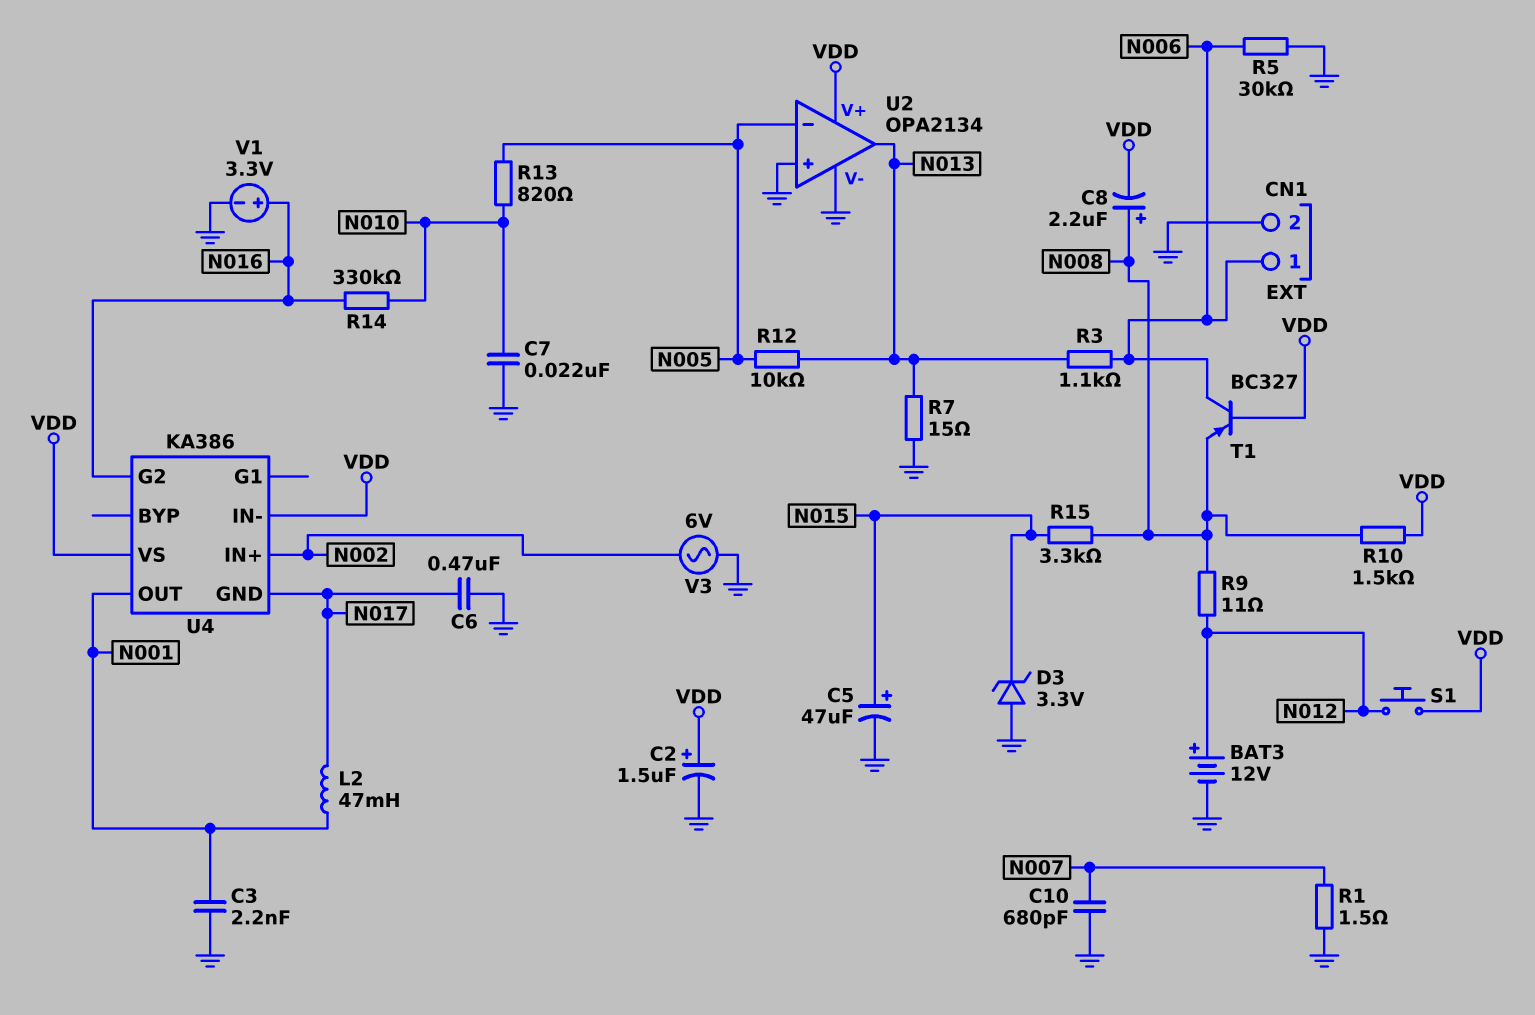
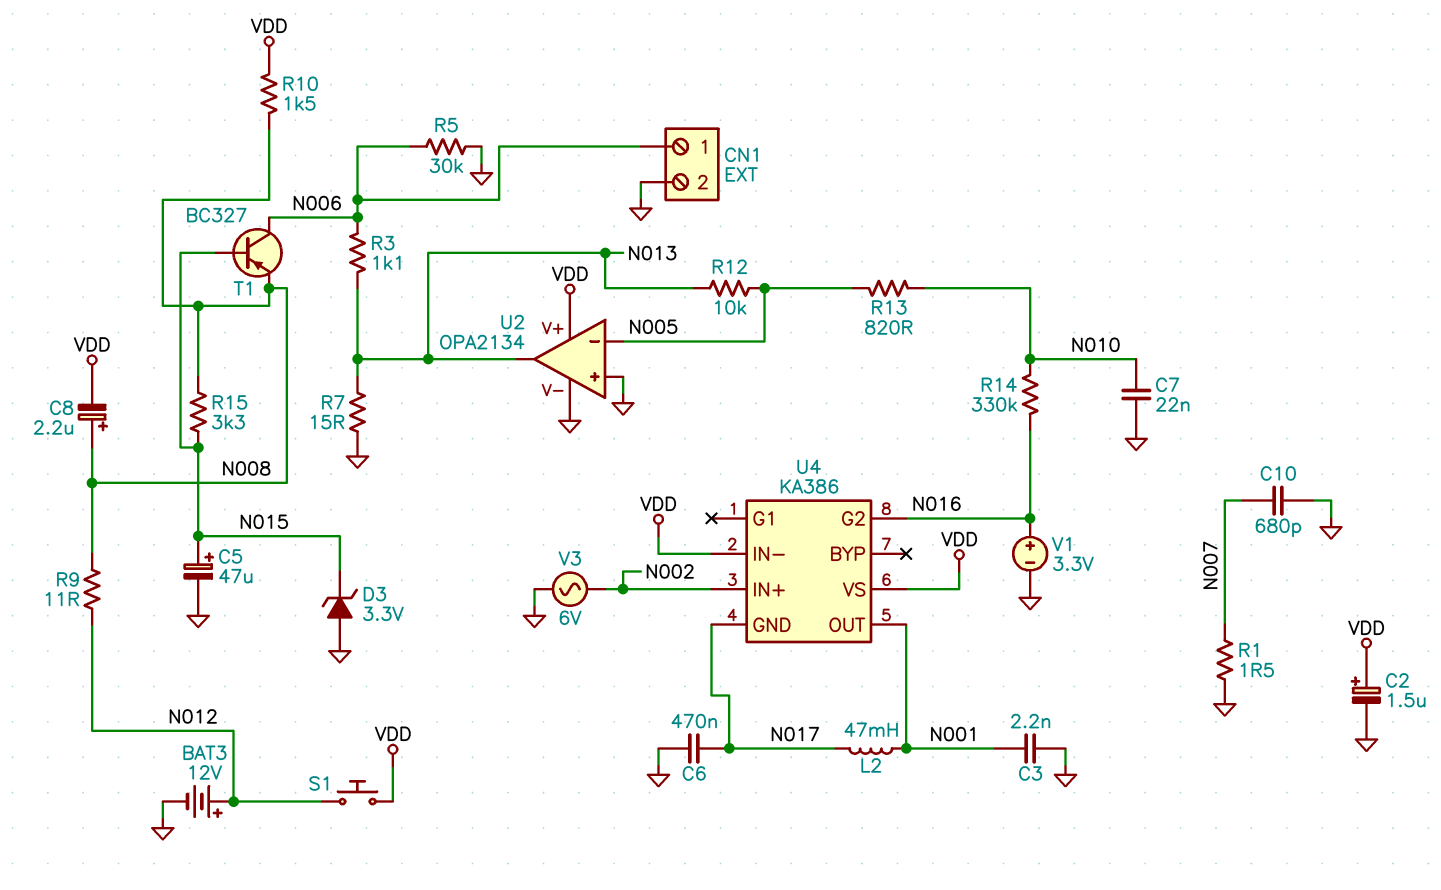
T1: PNP BC327 (B VDD, C N006, E N008) -> PNP BC327 (B N015, C N006, E N008)

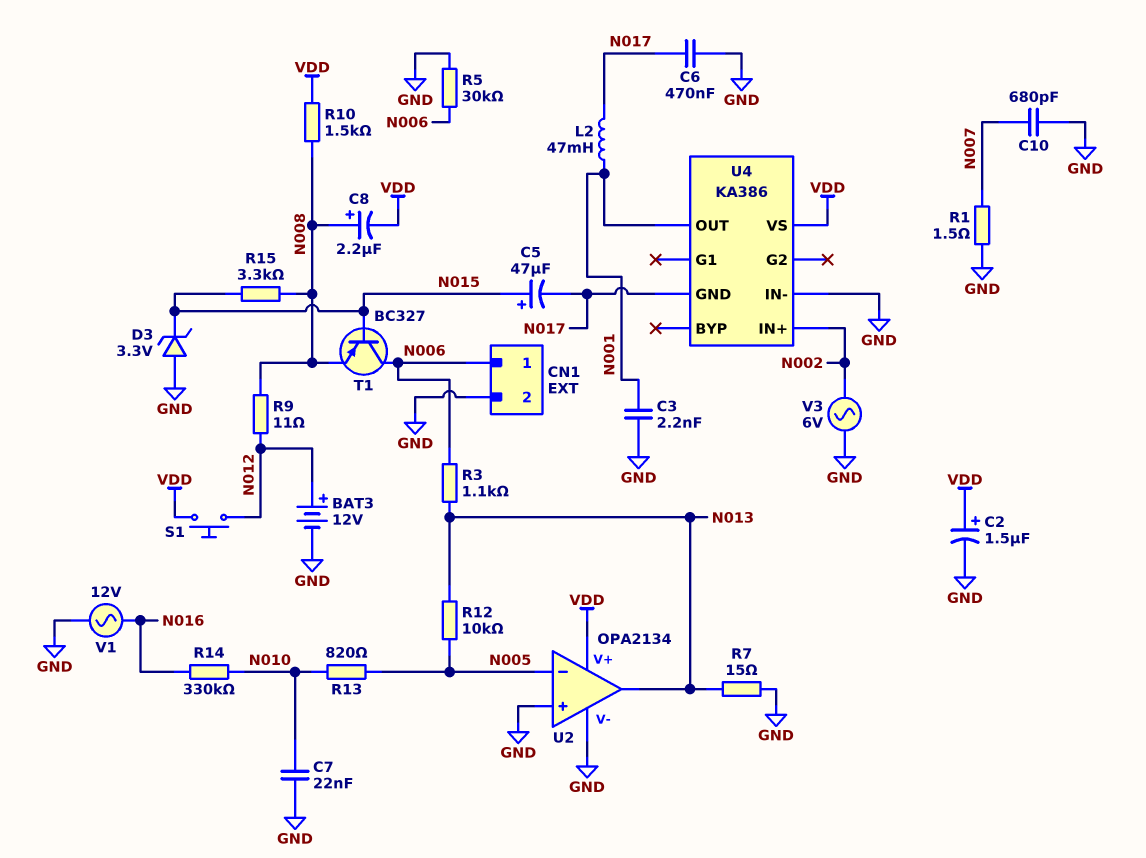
C5: 47uF (plus N015, minus GND) -> 47uF (plus N015, minus N017)
U4 pin G2: N016 -> none
U4 pin IN-: VDD -> GND
V1: 3.3V (plus N016, minus GND) -> AC 12V (GND, N016)

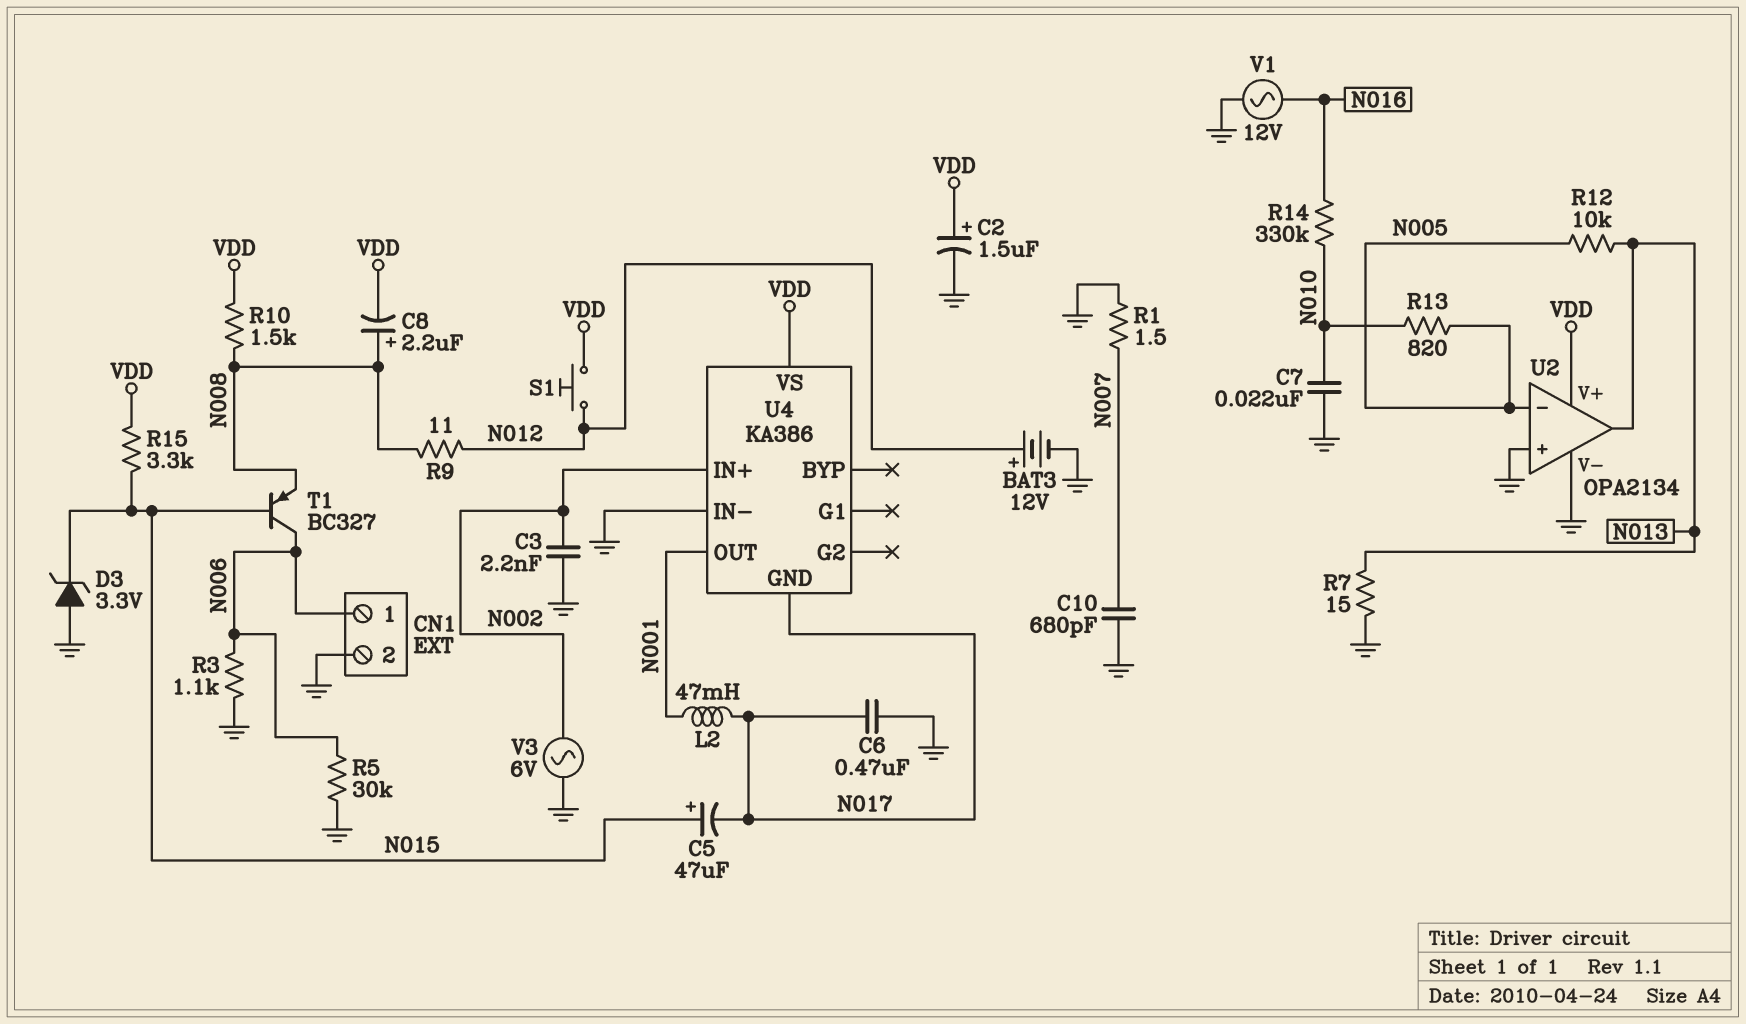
C3: 2.2nF (GND, N001) -> 2.2nF (GND, N002)
R3: 1.1k (N006, N013) -> 1.1k (GND, N006)
R15: 3.3k (N008, N015) -> 3.3k (N015, VDD)

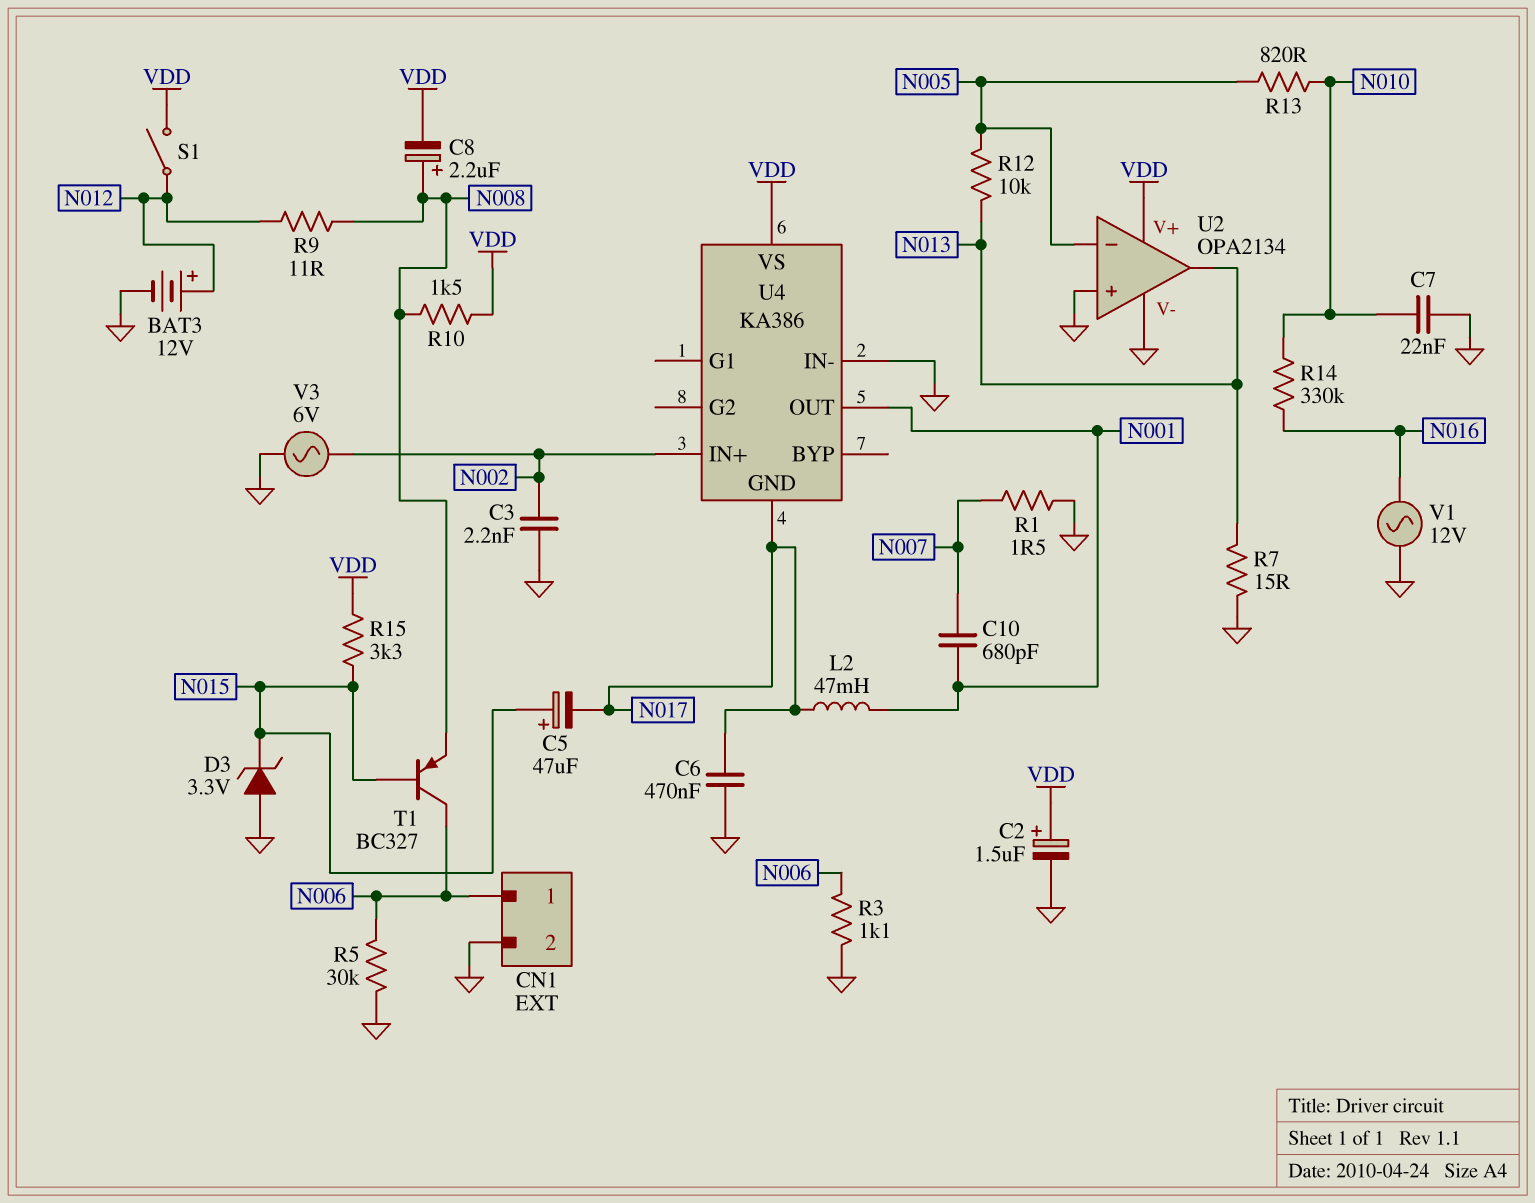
C10: 680pF (GND, N007) -> 680pF (N001, N007)
S1: button (N012, VDD) -> switch (N012, VDD)

